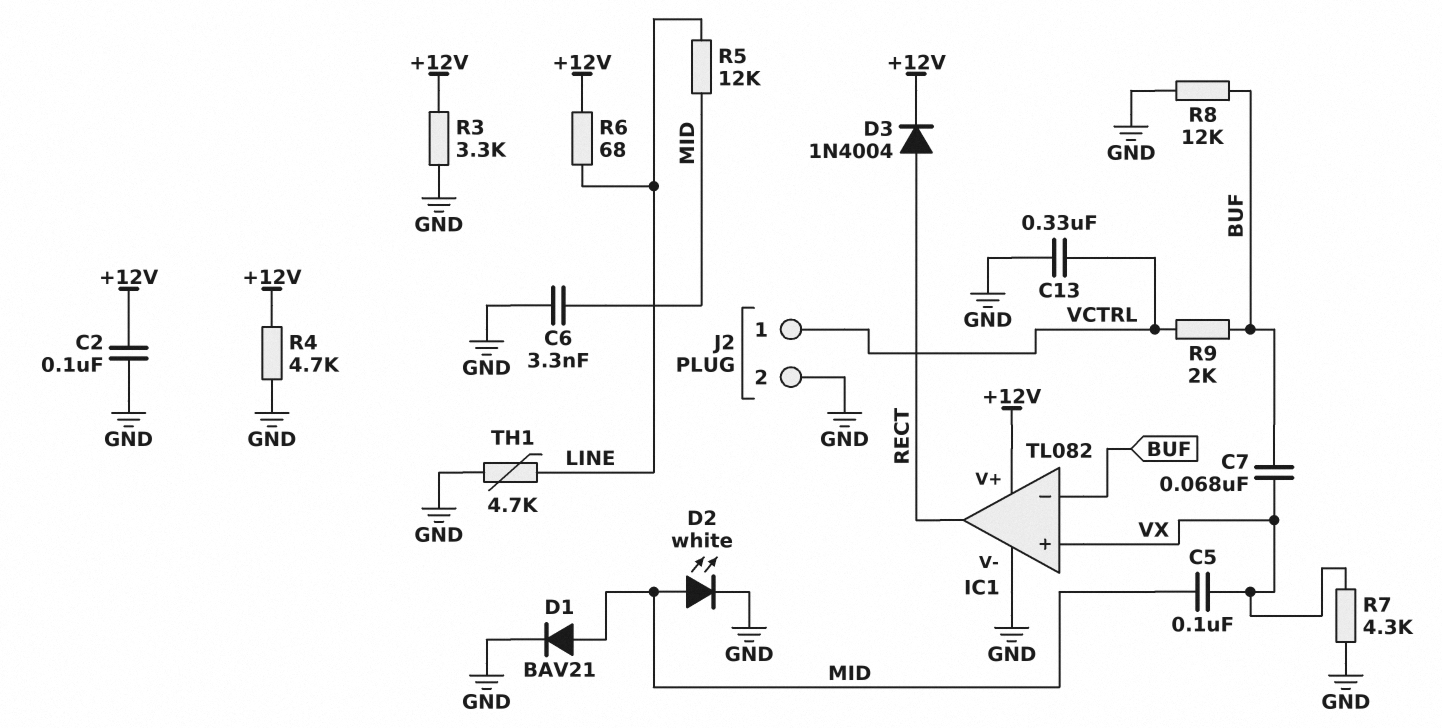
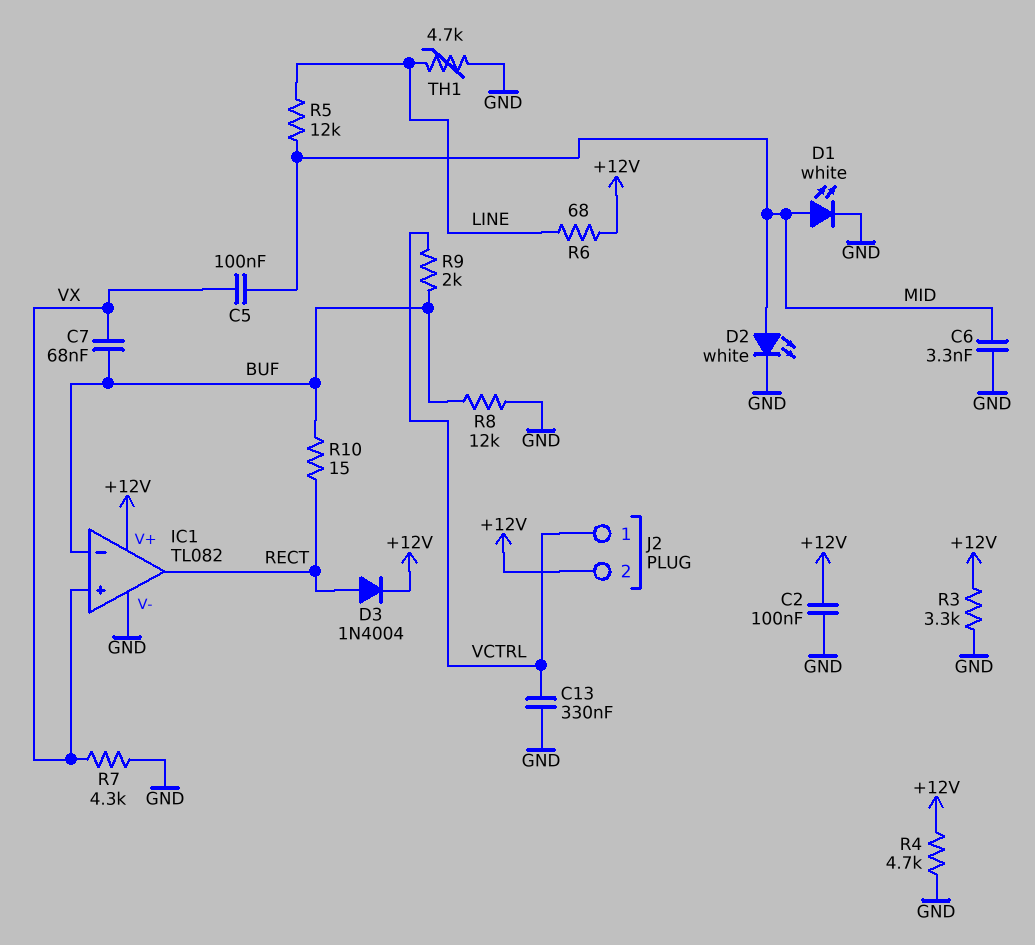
D1: diode BAV21 (A MID, K GND) -> LED white (A MID, K GND)
J2 pin 2: GND -> +12V
R10: none -> 15 (BUF, RECT)

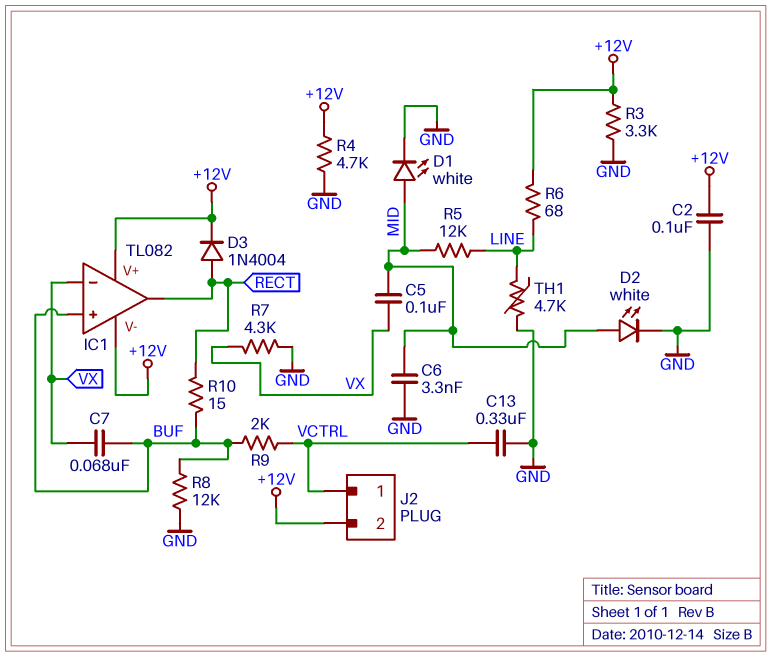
IC1 pin V-: GND -> +12V
IC1 pin in+: VX -> BUF
IC1 pin in-: BUF -> VX

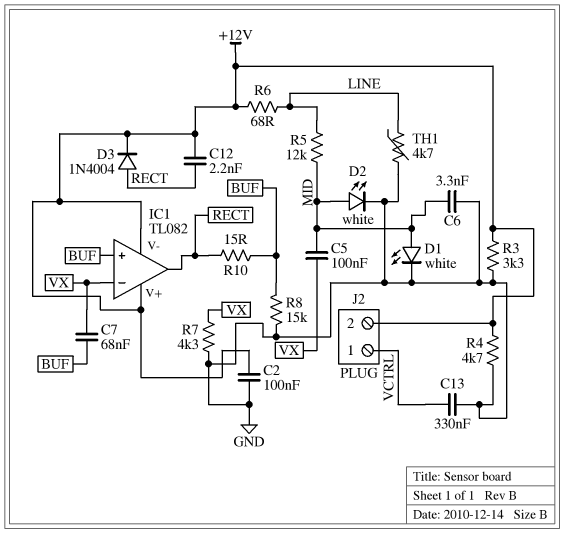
C12: none -> 2.2nF (+12V, RECT)
R8: 12k (BUF, GND) -> 15k (BUF, GND)
R9: 2k (BUF, VCTRL) -> none

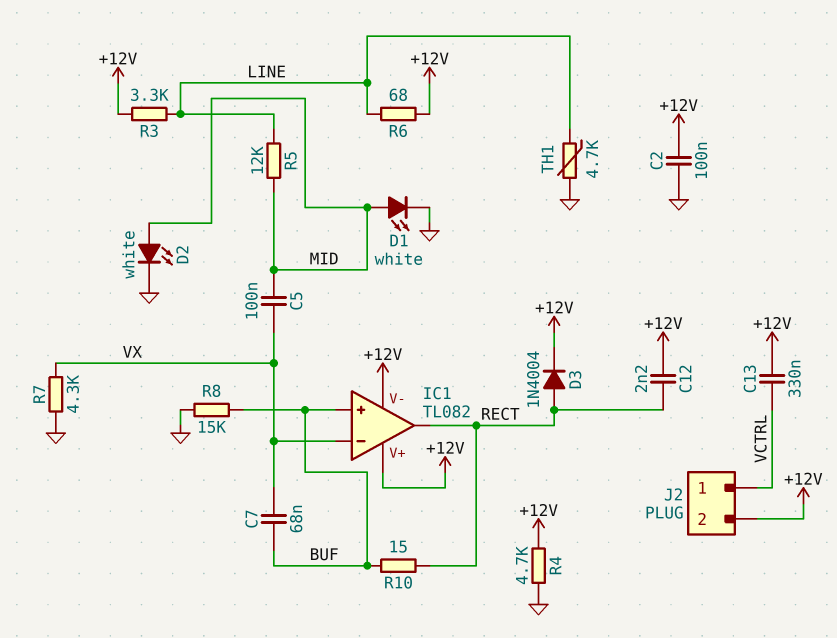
C6: 3.3nF (GND, MID) -> none
C13: 330nF (GND, VCTRL) -> 330nF (+12V, VCTRL)
R3: 3.3k (+12V, GND) -> 3.3k (+12V, LINE)

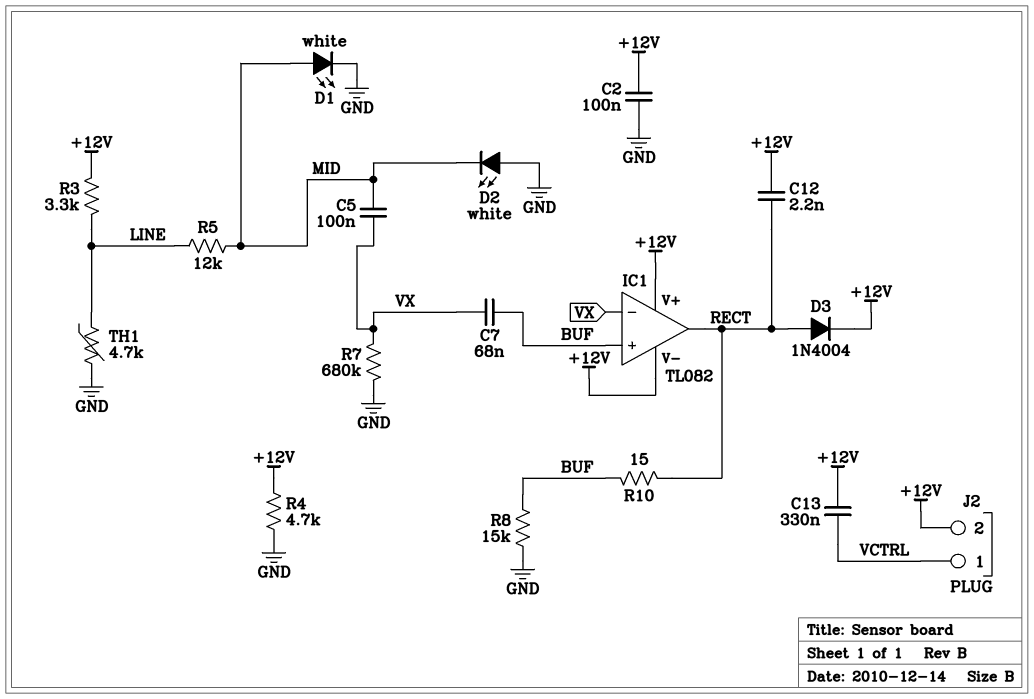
D2: LED white (A MID, K GND) -> LED white (A GND, K MID)
R6: 68 (+12V, LINE) -> none
R7: 4.3k (GND, VX) -> 680k (GND, VX)

